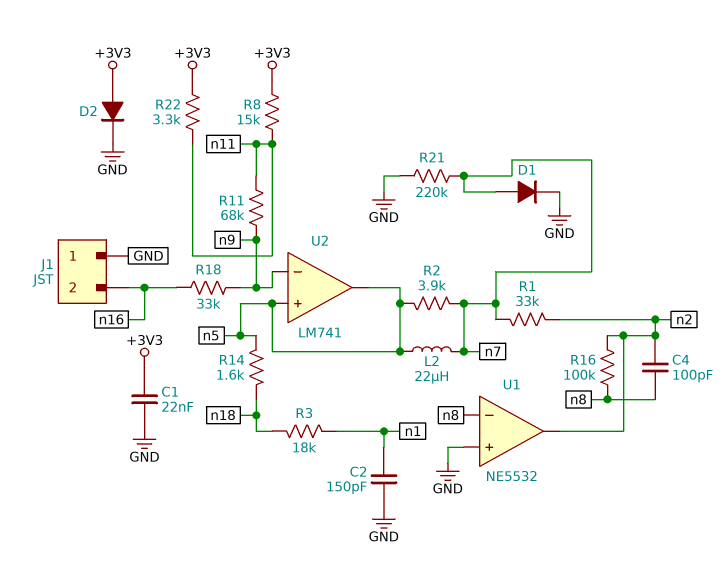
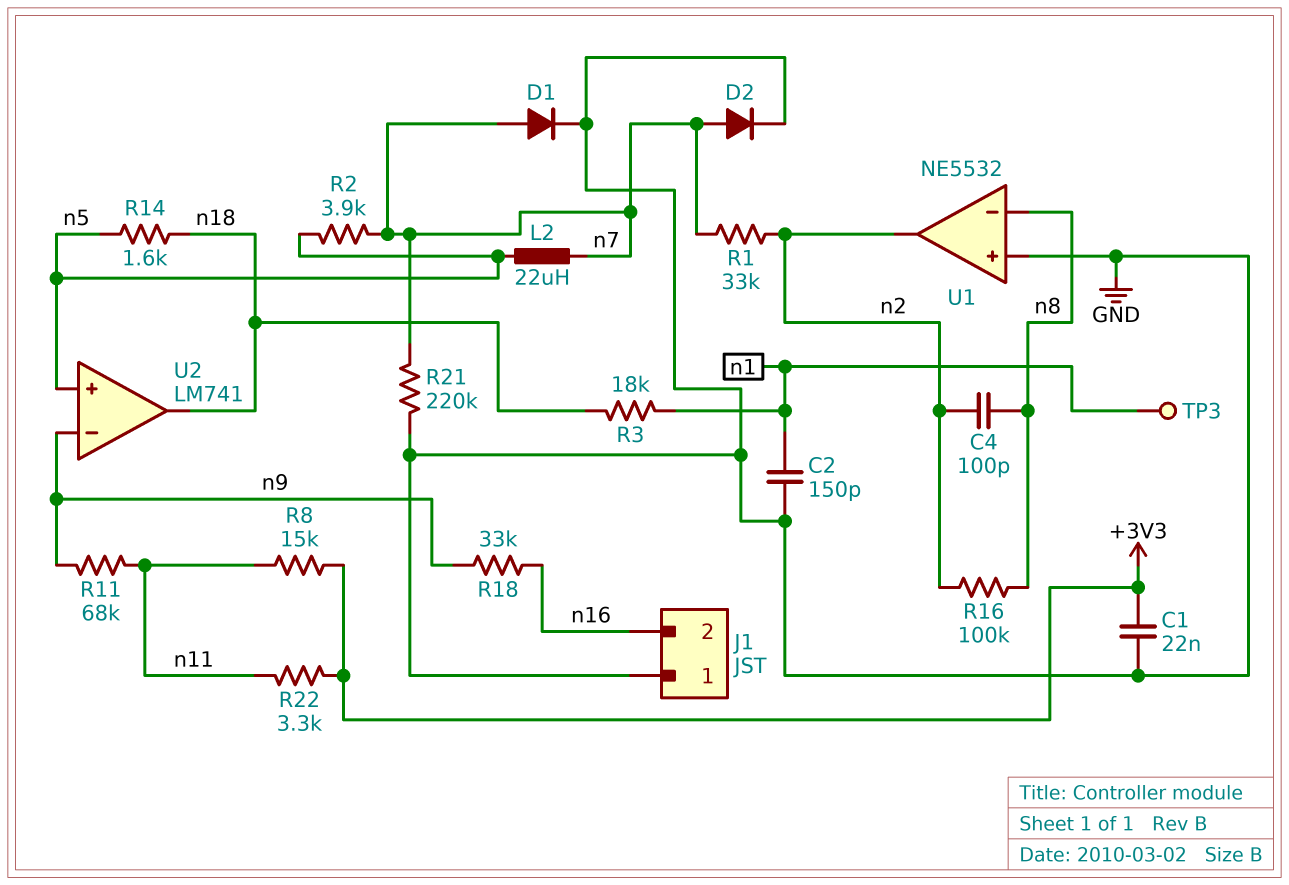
D2: diode (A +3V3, K GND) -> diode (A n7, K GND)
TP3: none -> test point (n1)
U2 pin out: n5 -> n18

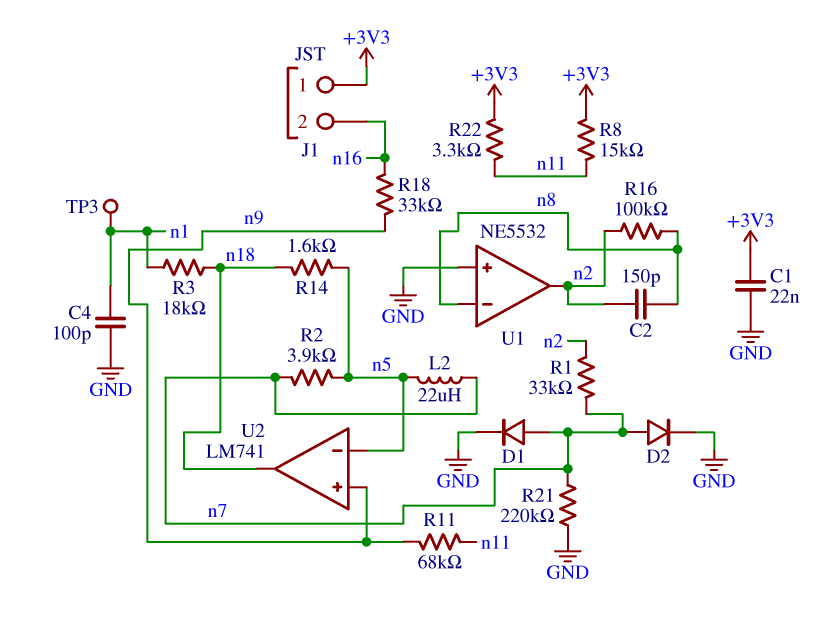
C2: 150pF (GND, n1) -> 150pF (n2, n8)
C4: 100pF (n2, n8) -> 100pF (GND, n1)
J1 pin 1: GND -> +3V3
U2 pin in+: n5 -> n9
U2 pin in-: n9 -> n5

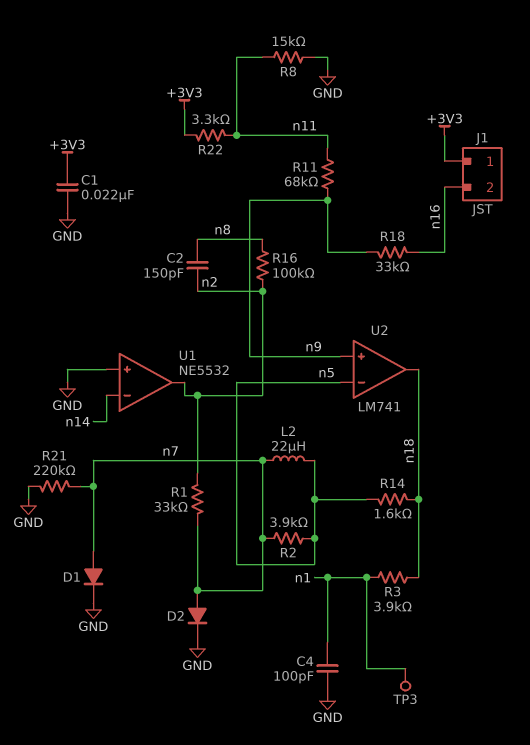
R3: 18k (n1, n18) -> 3.9k (n1, n18)
R8: 15k (+3V3, n11) -> 15k (GND, n11)
U1 pin in-: n8 -> n14

